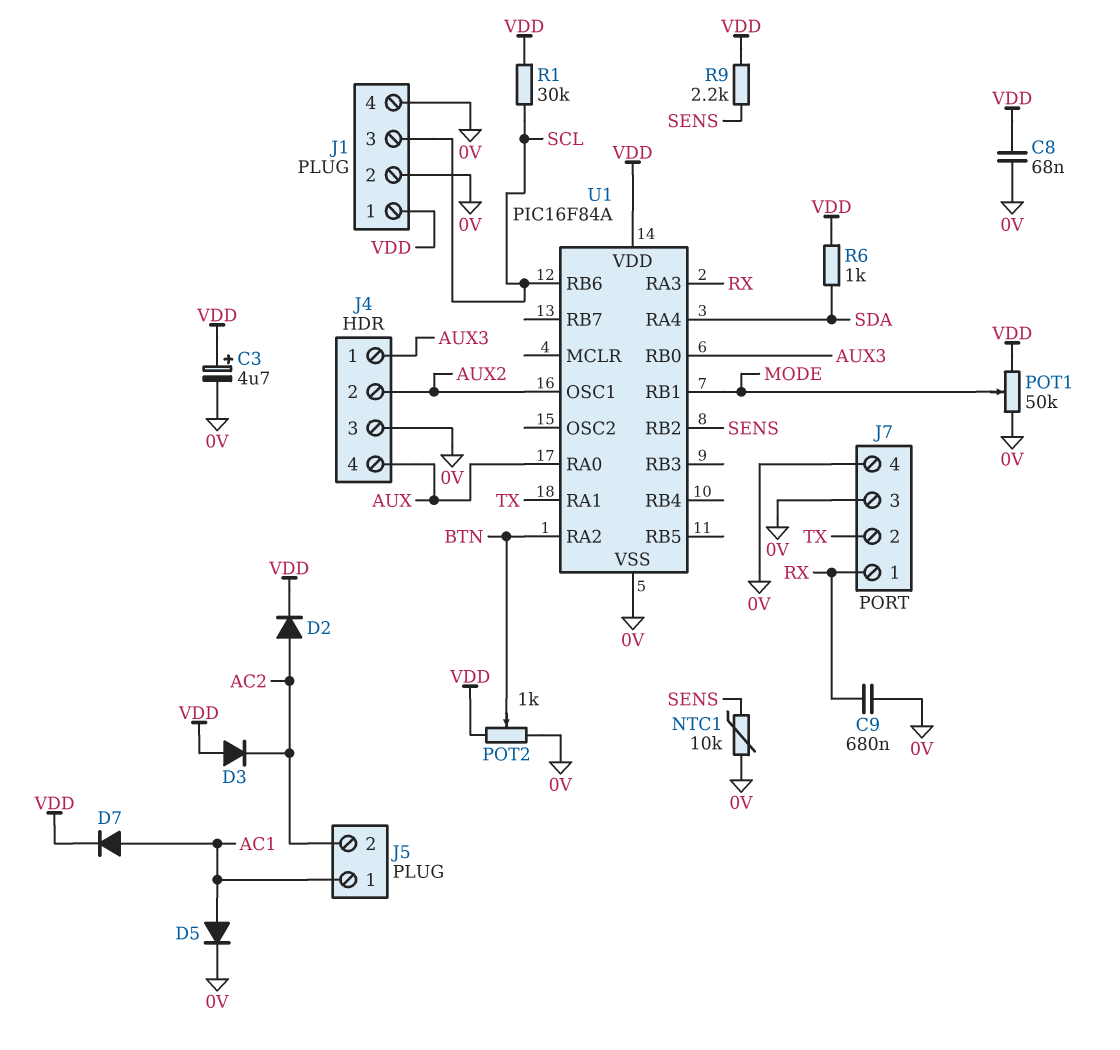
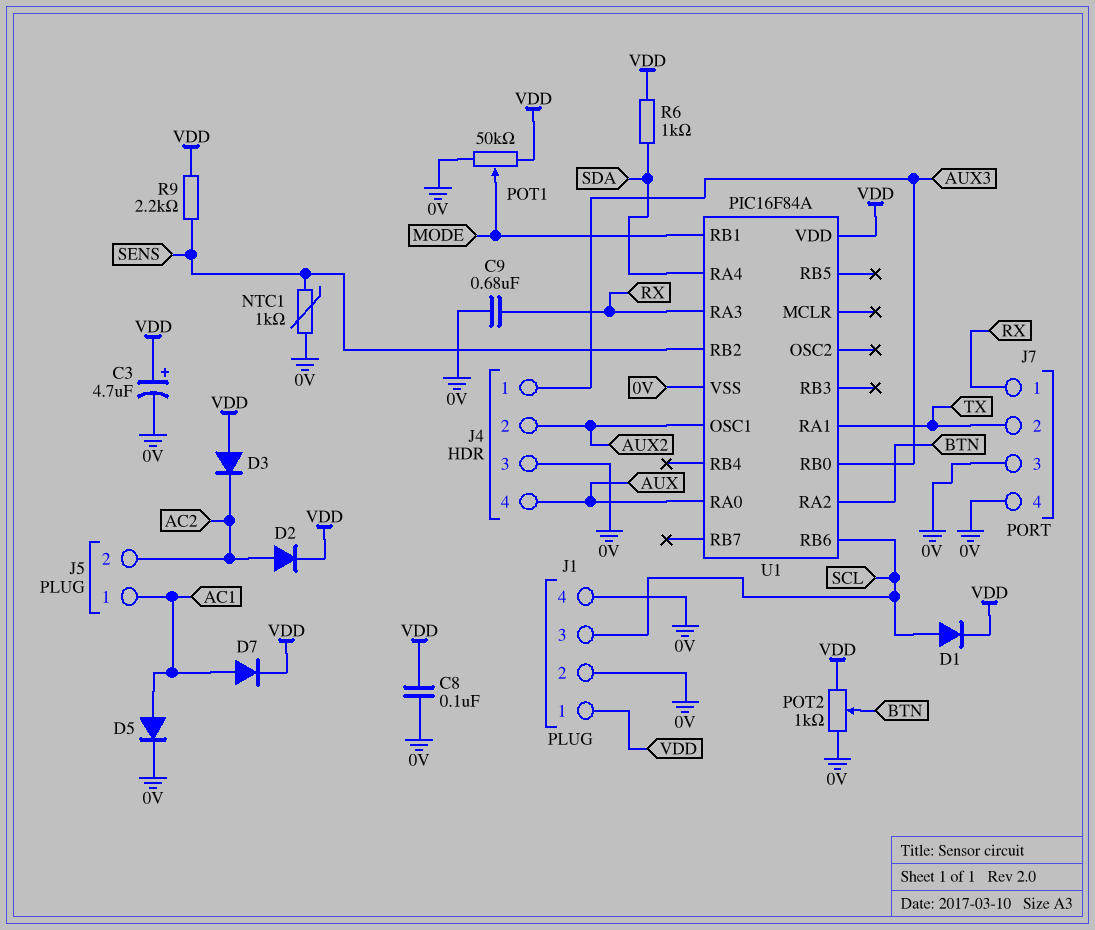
C8: 68nF (0V, VDD) -> 100nF (0V, VDD)
D1: none -> diode (A SCL, K VDD)
NTC1: 10k (0V, SENS) -> 1k (0V, SENS)
R1: 30k (SCL, VDD) -> none

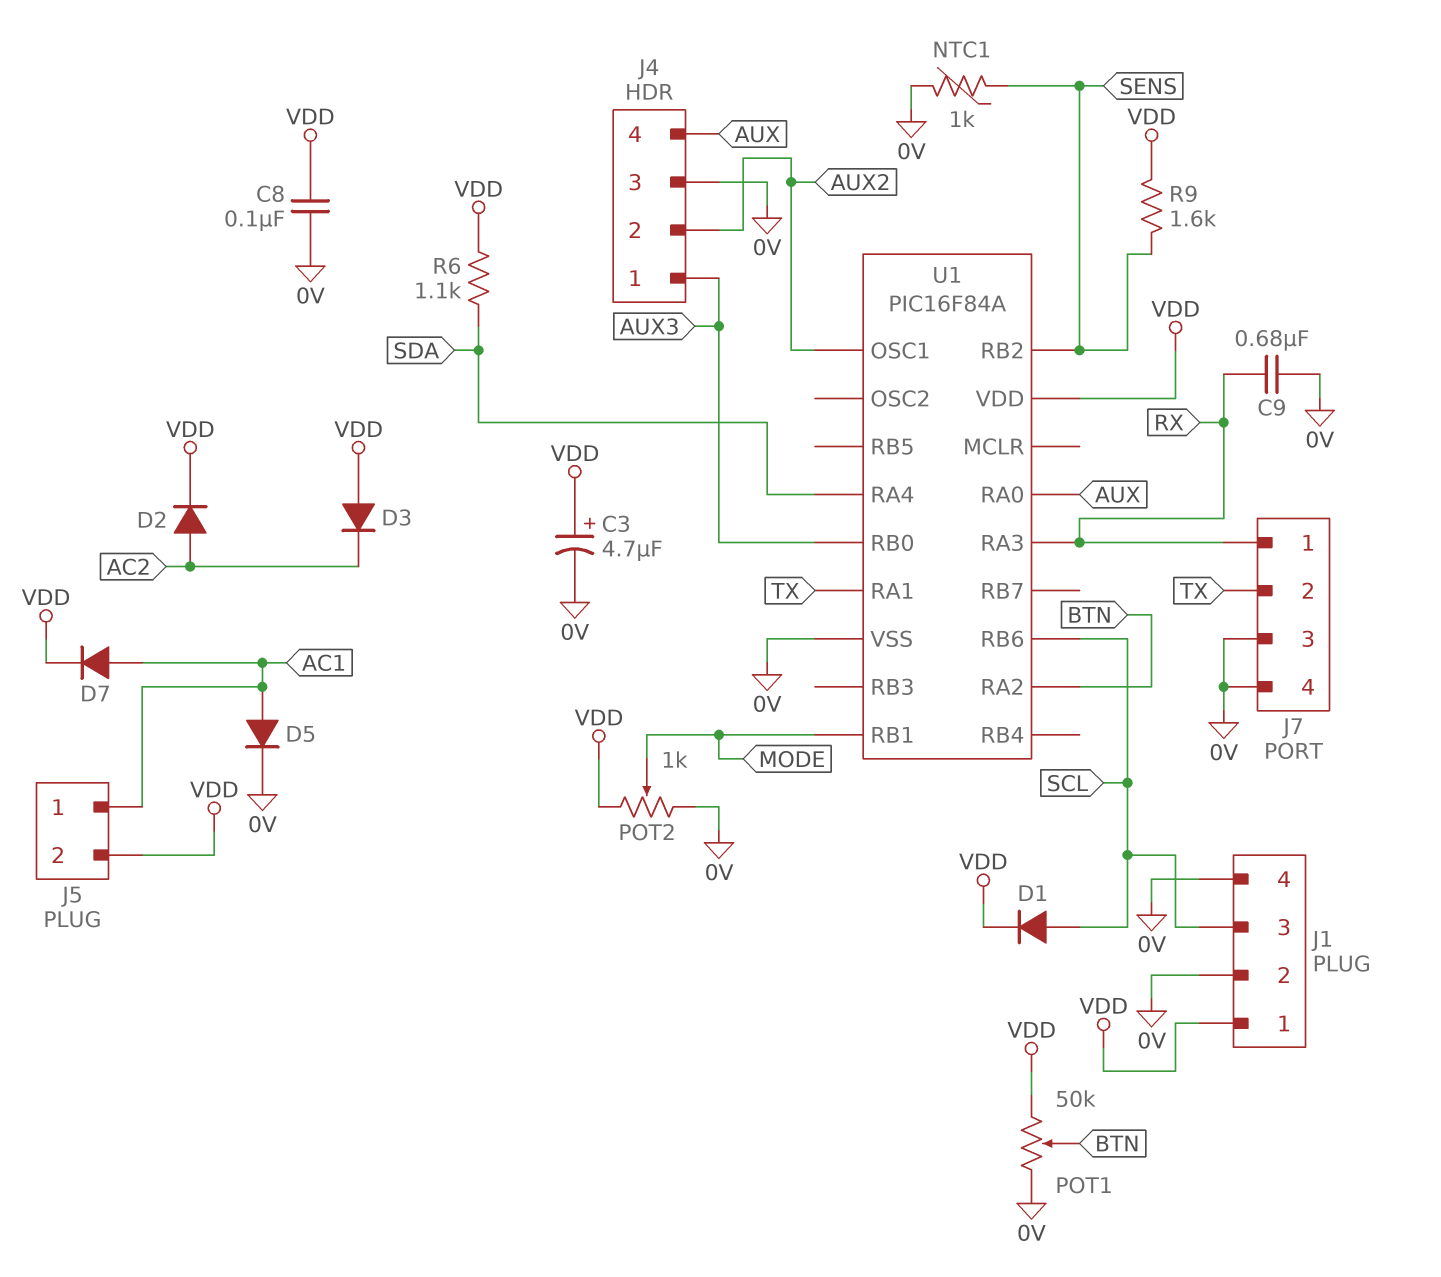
J5 pin 2: AC2 -> VDD
POT1: 50k (0V, VDD, wiper MODE) -> 50k (0V, VDD, wiper BTN)
POT2: 1k (0V, VDD, wiper BTN) -> 1k (0V, VDD, wiper MODE)
R6: 1k (SDA, VDD) -> 1.1k (SDA, VDD)
R9: 2.2k (SENS, VDD) -> 1.6k (SENS, VDD)

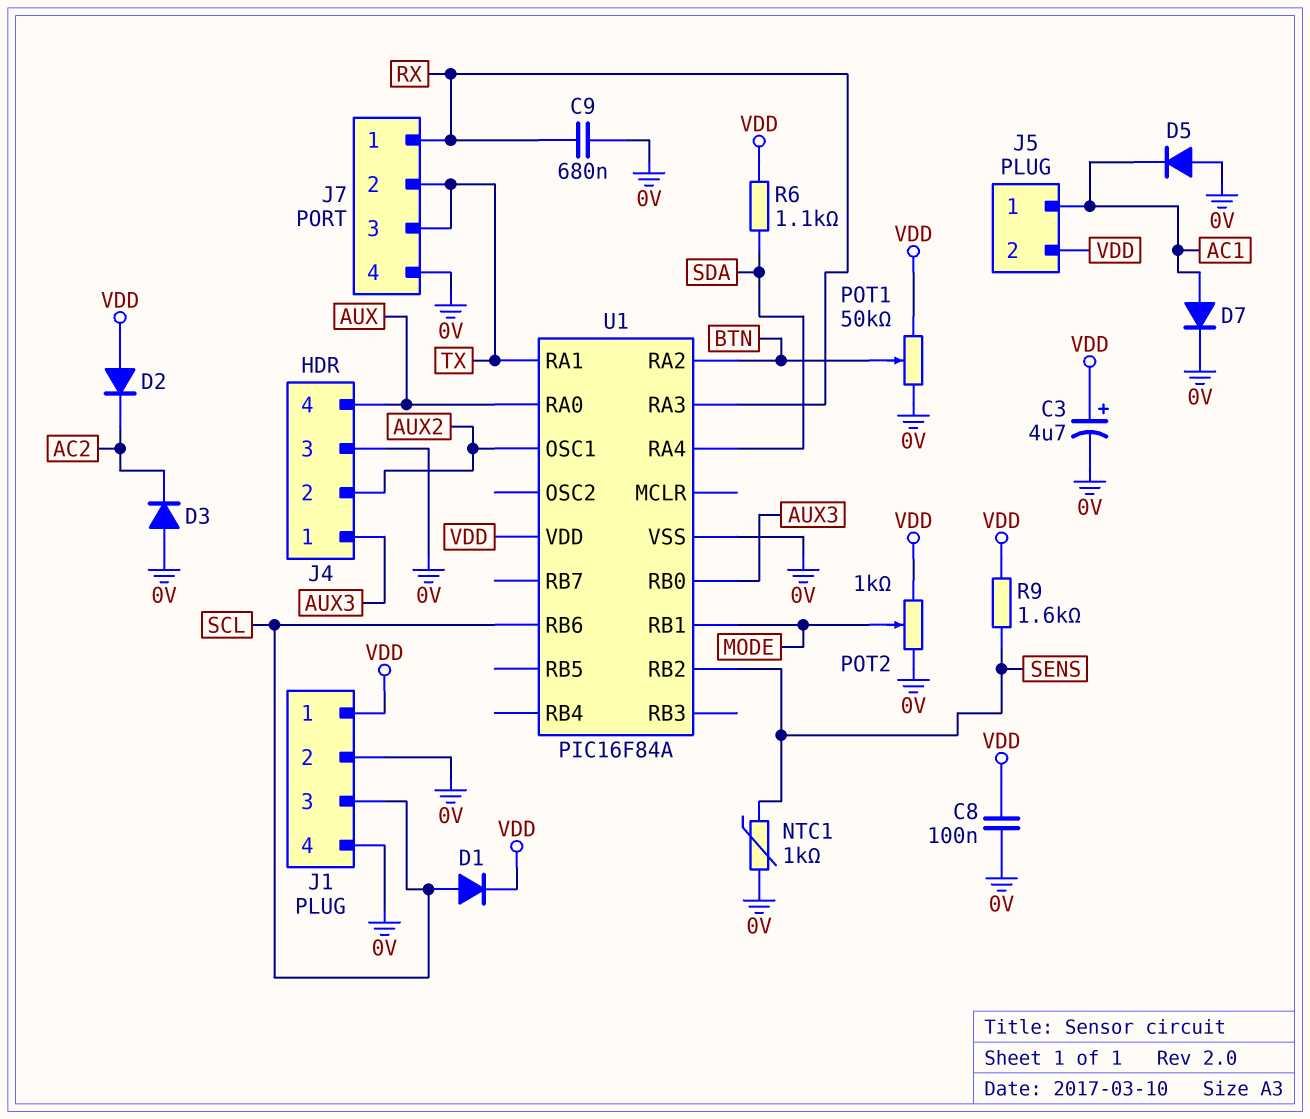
D2: diode (A AC2, K VDD) -> diode (A VDD, K AC2)
D3: diode (A VDD, K AC2) -> diode (A 0V, K AC2)
D5: diode (A AC1, K 0V) -> diode (A 0V, K AC1)
D7: diode (A AC1, K VDD) -> diode (A AC1, K 0V)
J7 pin 3: 0V -> TX

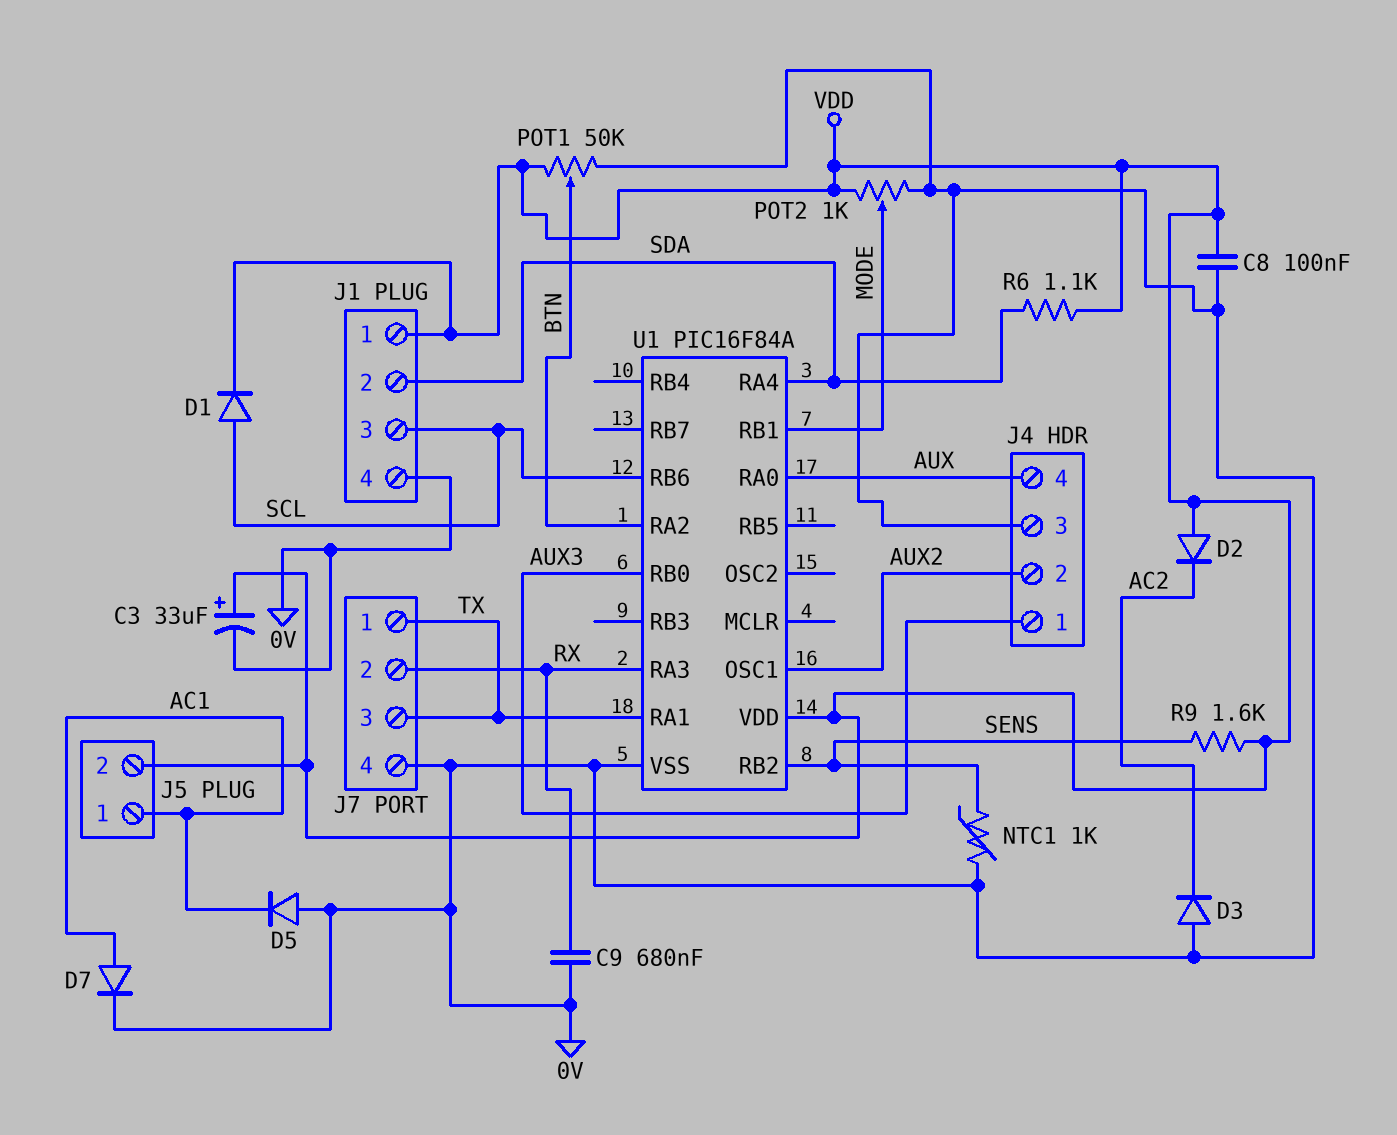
C3: 4.7uF (plus VDD, minus 0V) -> 33uF (plus VDD, minus 0V)
J1 pin 2: 0V -> SDA
J7 pin 1: RX -> TX
J7 pin 2: TX -> RX

